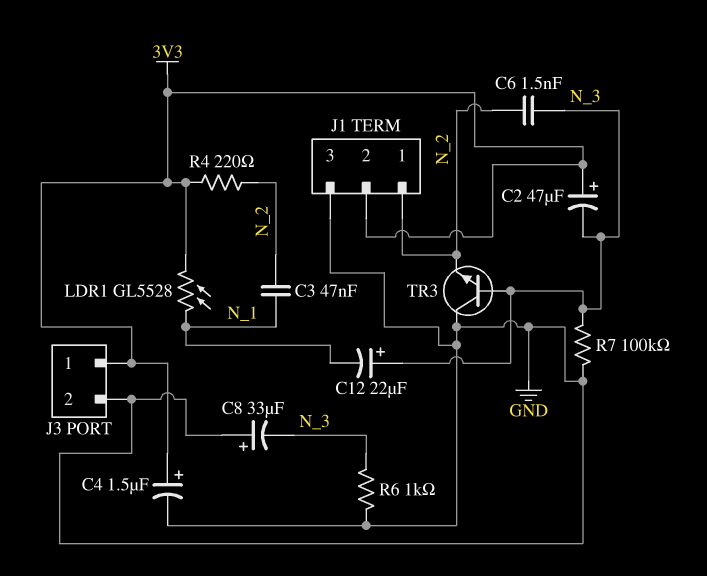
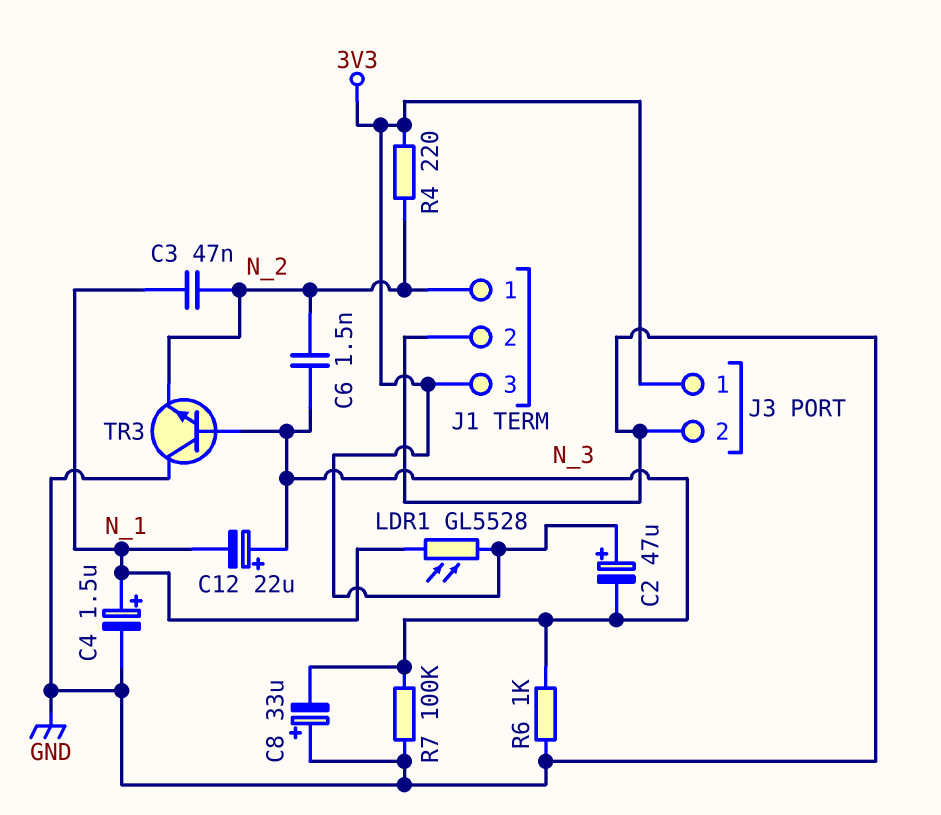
C4: 1.5uF (plus 3V3, minus GND) -> 1.5uF (plus N_1, minus GND)
J1 pin 2: 3V3 -> GND
J1 pin 3: GND -> 3V3

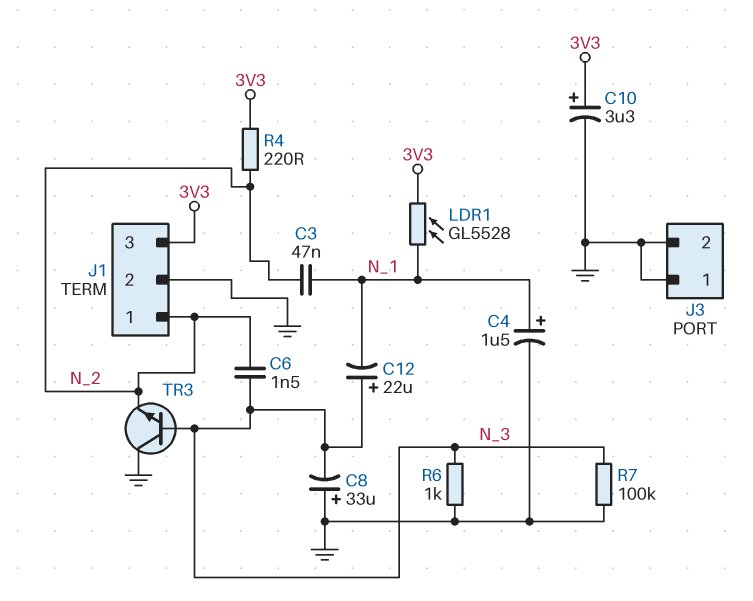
C2: 47uF (plus 3V3, minus N_3) -> none
C10: none -> 3.3uF (plus 3V3, minus GND)
J3 pin 1: 3V3 -> GND

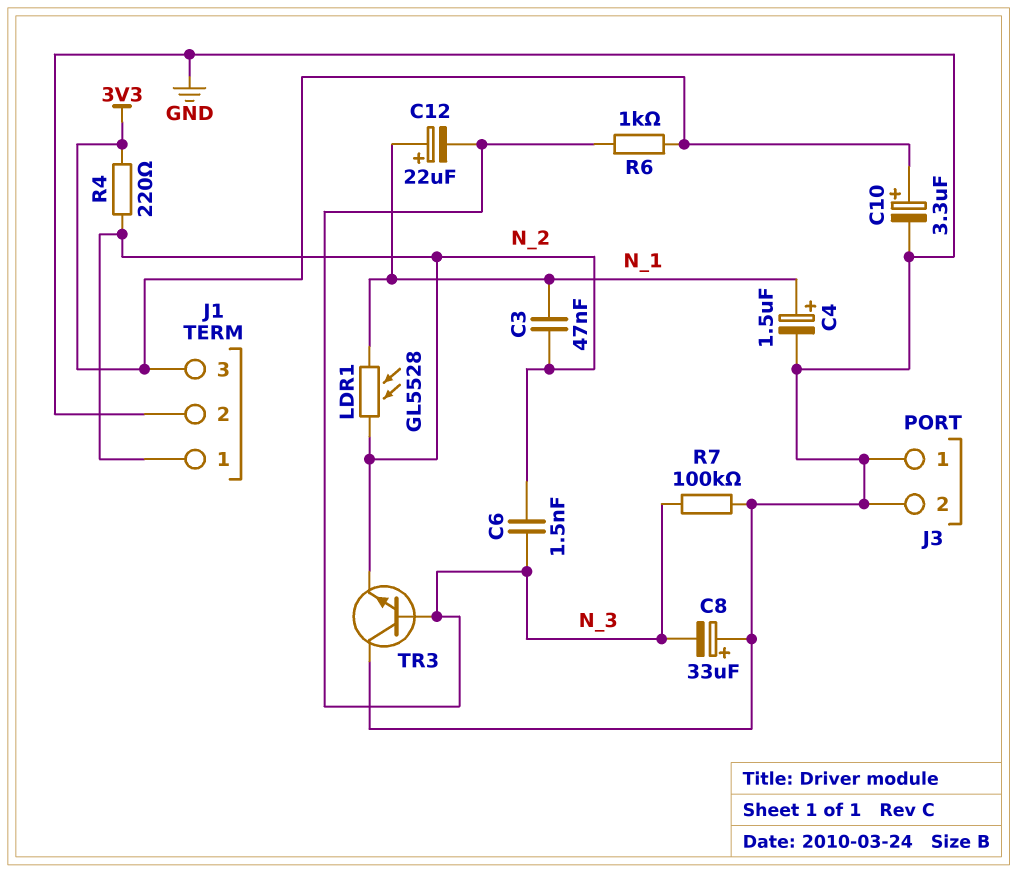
C12: 22uF (plus N_3, minus N_1) -> 22uF (plus N_1, minus N_3)
LDR1: GL5528 (3V3, N_1) -> GL5528 (N_1, N_2)
R6: 1k (GND, N_3) -> 1k (3V3, N_3)

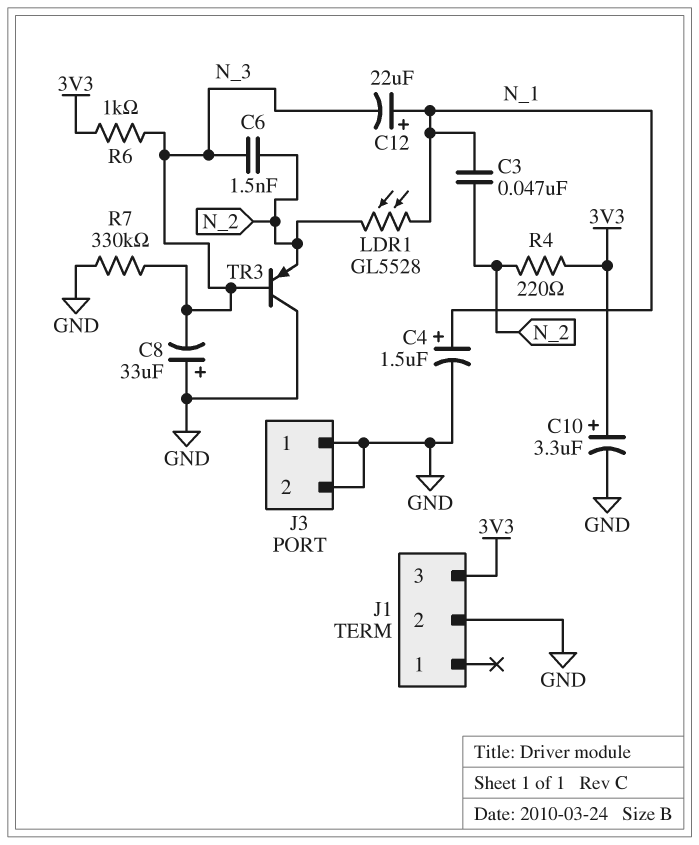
J1 pin 1: N_2 -> none
R7: 100k (GND, N_3) -> 330k (GND, N_3)
TR3: NPN (B N_3, C GND, E N_2) -> PNP (B N_3, C GND, E N_2)

